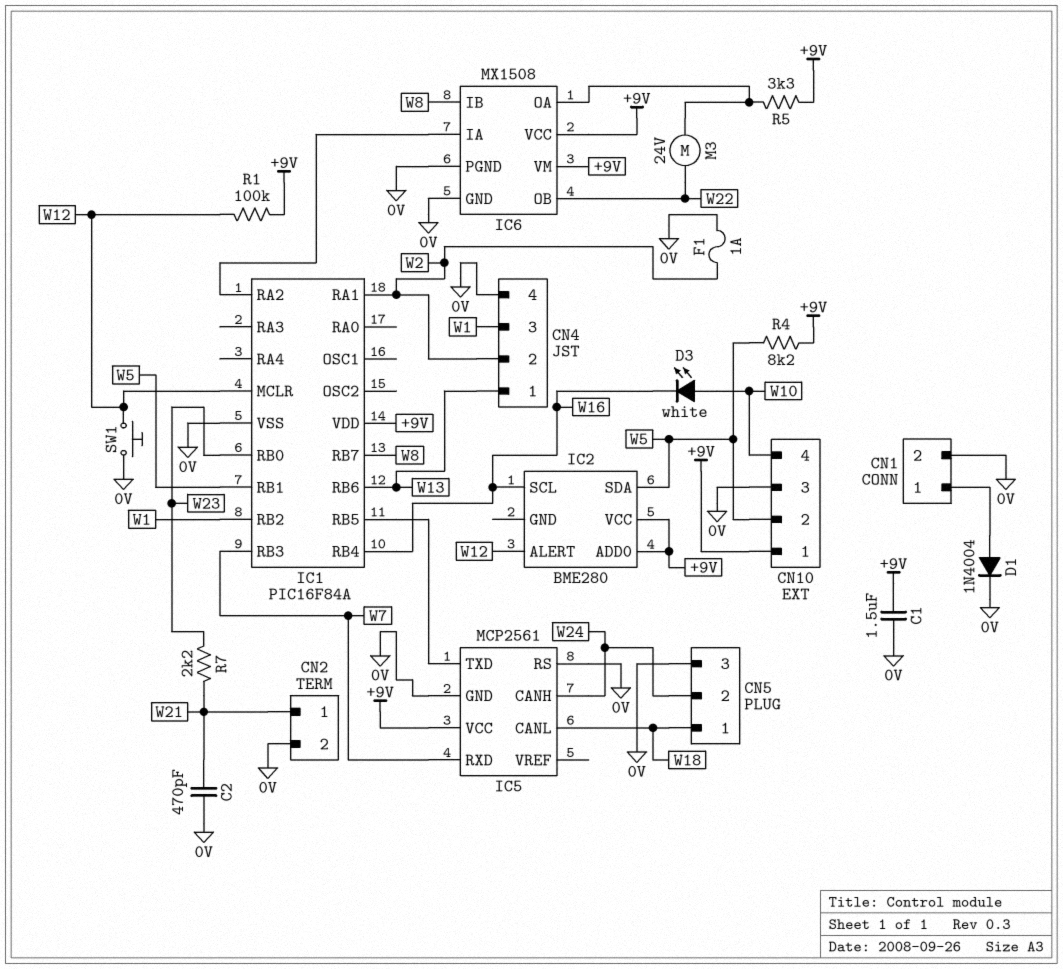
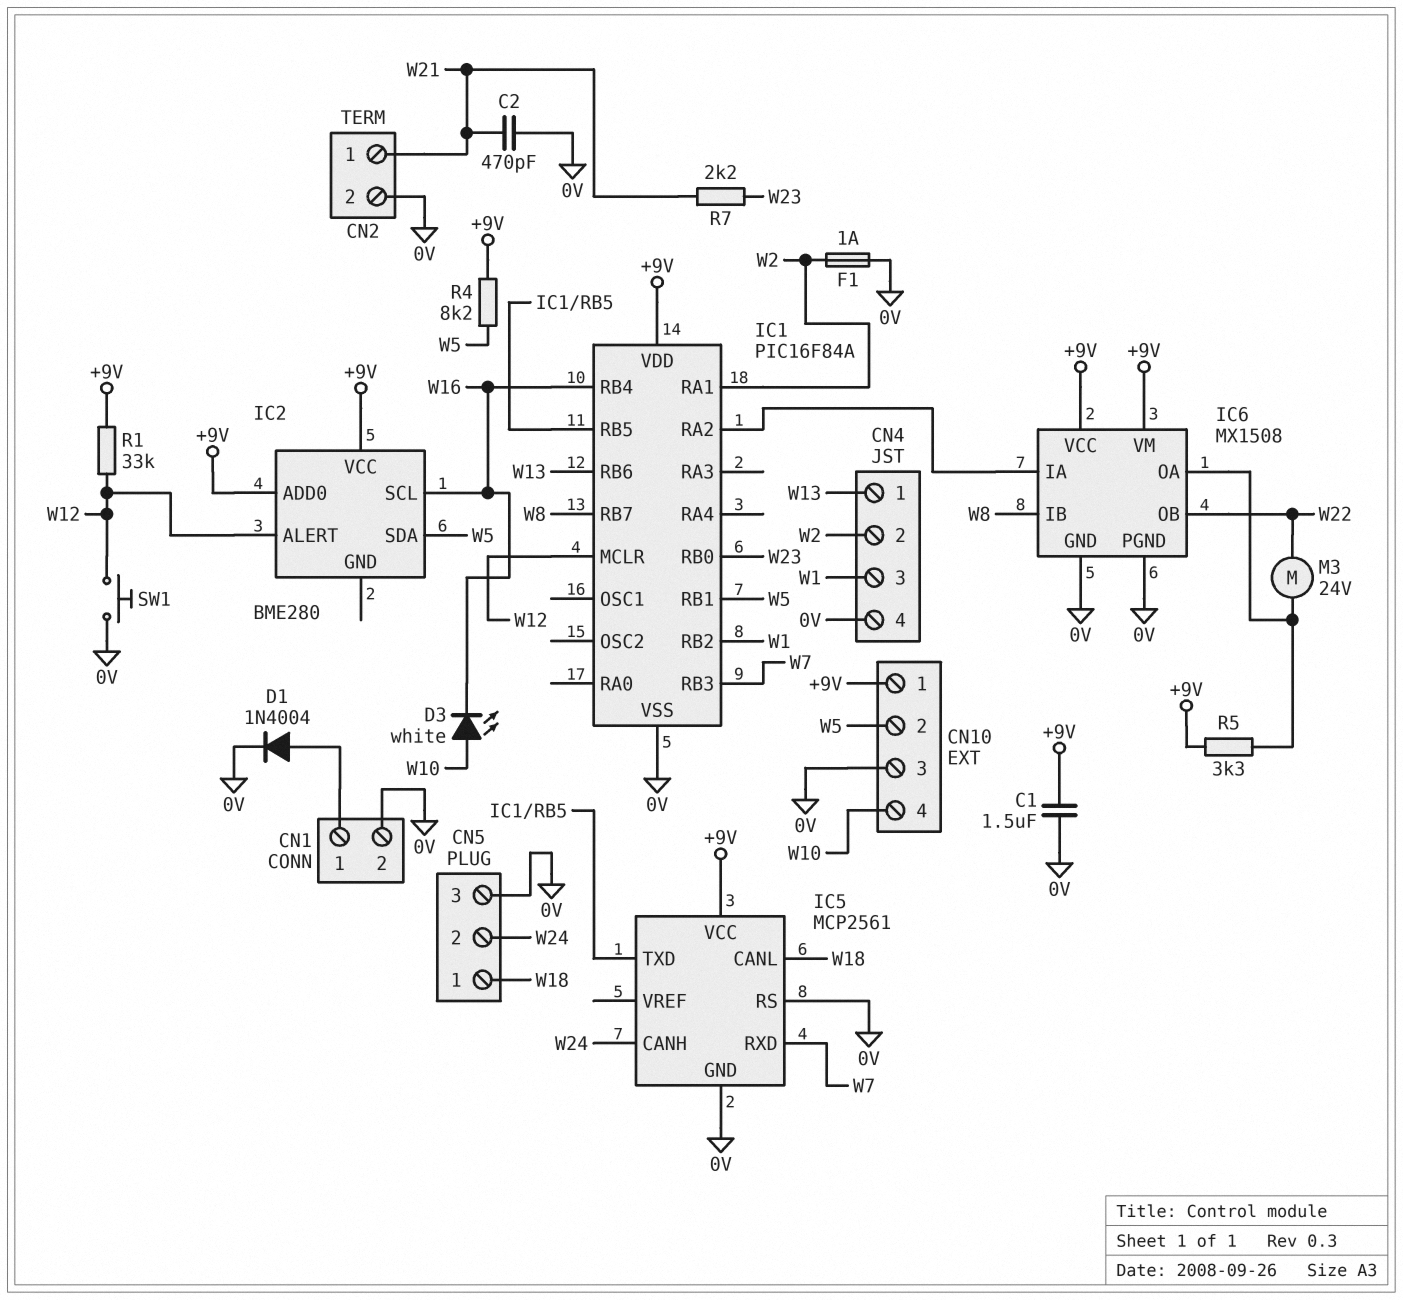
R1: 100k (+9V, W12) -> 33k (+9V, W12)

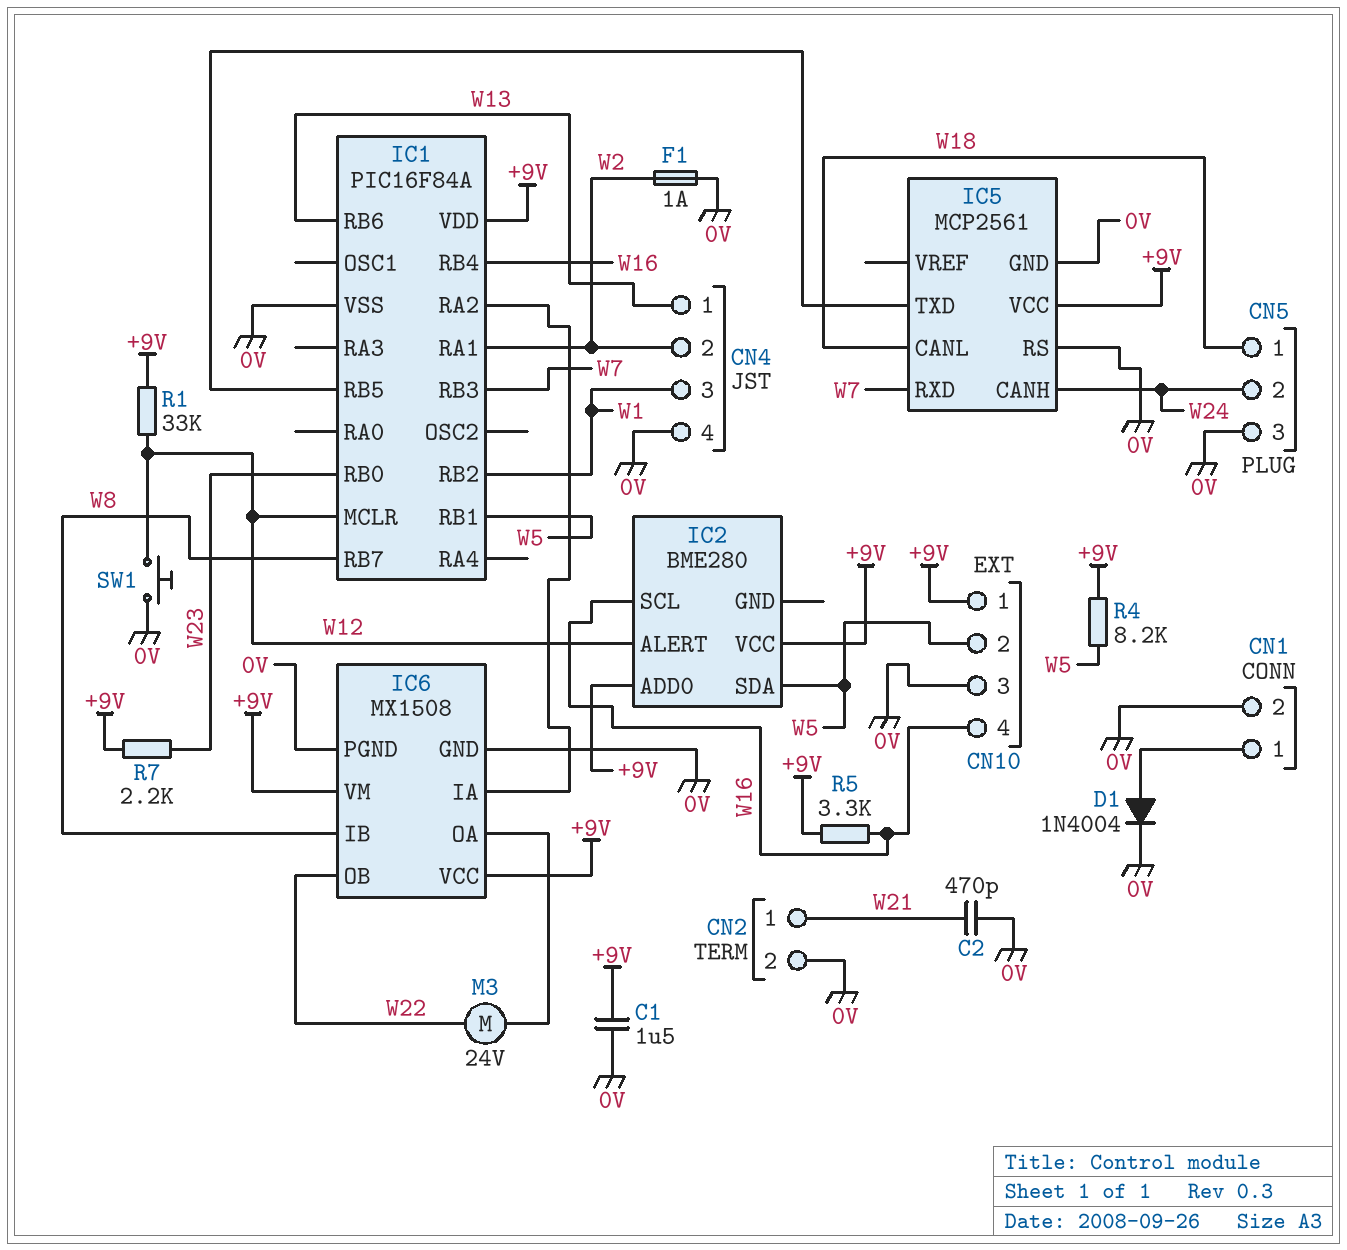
CN10 pin 4: W10 -> W16
D3: LED white (A W10, K W16) -> none
R5: 3.3k (+9V, IC6/OA) -> 3.3k (+9V, W16)
R7: 2.2k (W21, W23) -> 2.2k (+9V, W23)

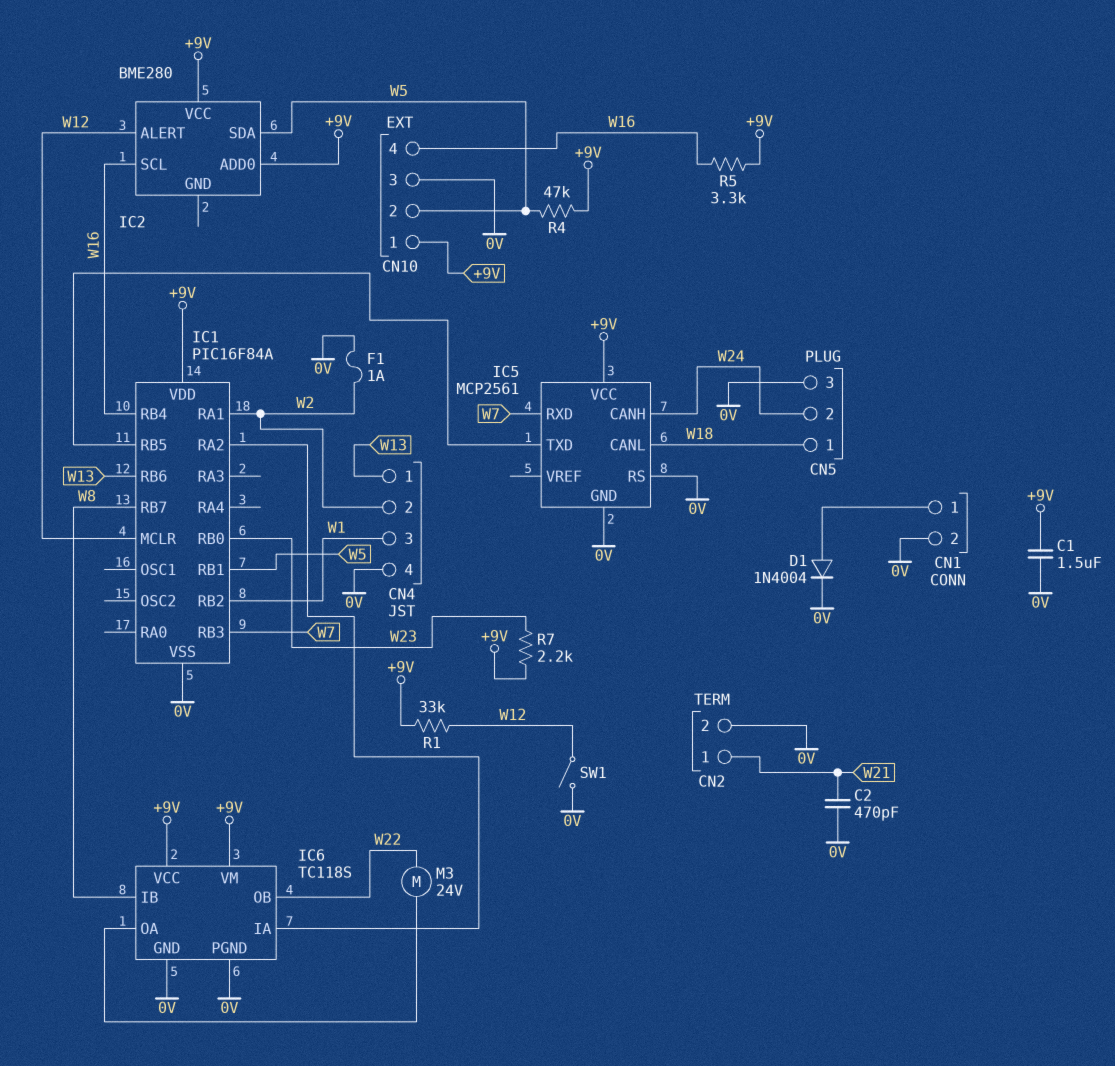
IC6: MX1508 -> TC118S
R4: 8.2k (+9V, W5) -> 47k (+9V, W5)
SW1: button (0V, W12) -> switch (0V, W12)

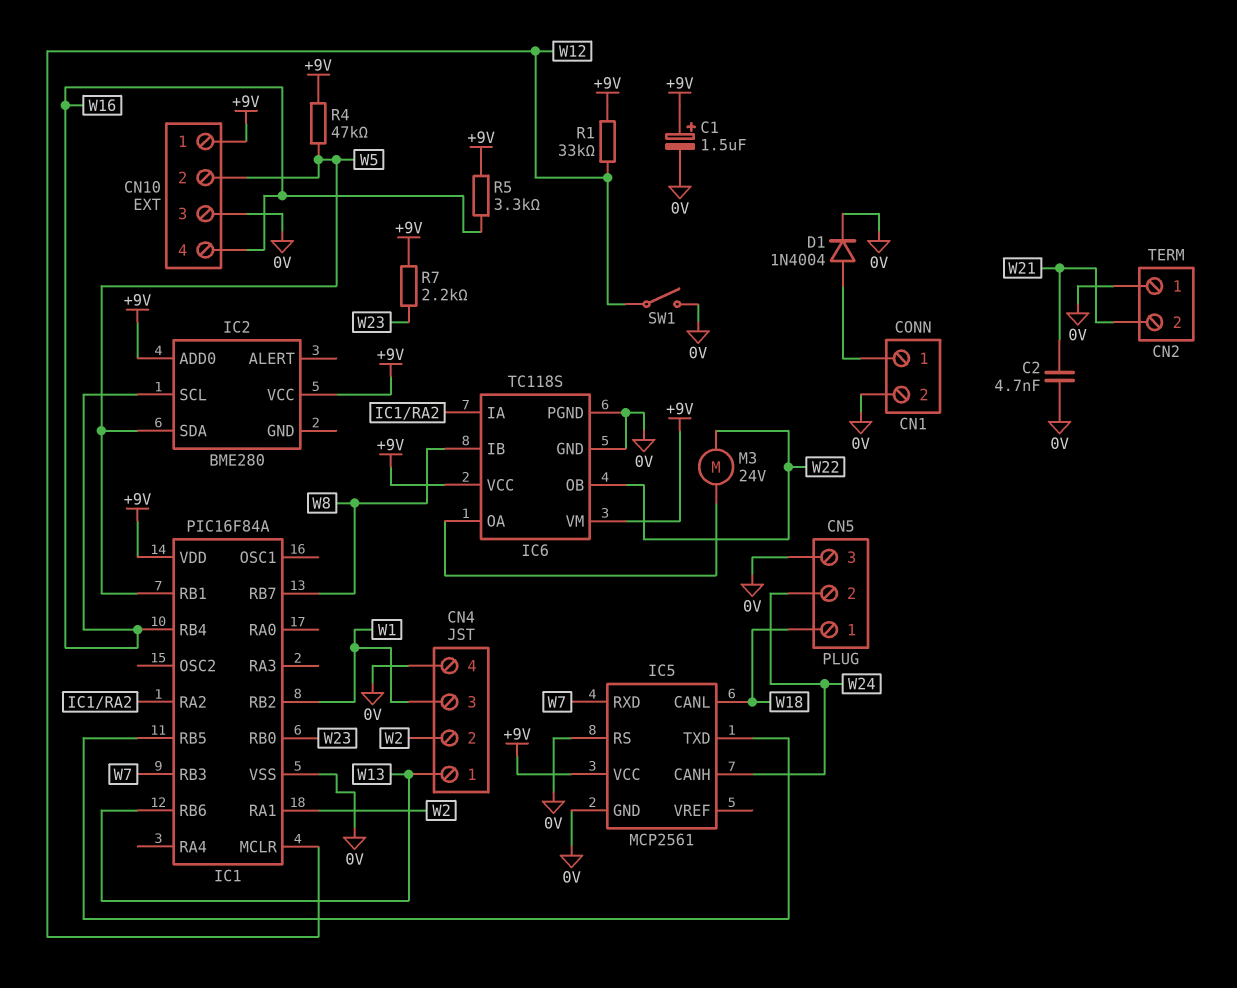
C1: 1.5uF (+9V, 0V) -> 1.5uF (plus +9V, minus 0V)
C2: 470pF (0V, W21) -> 4.7nF (0V, W21)
CN2 pin 1: W21 -> 0V
CN2 pin 2: 0V -> W21
F1: 1A (0V, W2) -> none
IC2 pin ALERT: W12 -> none

